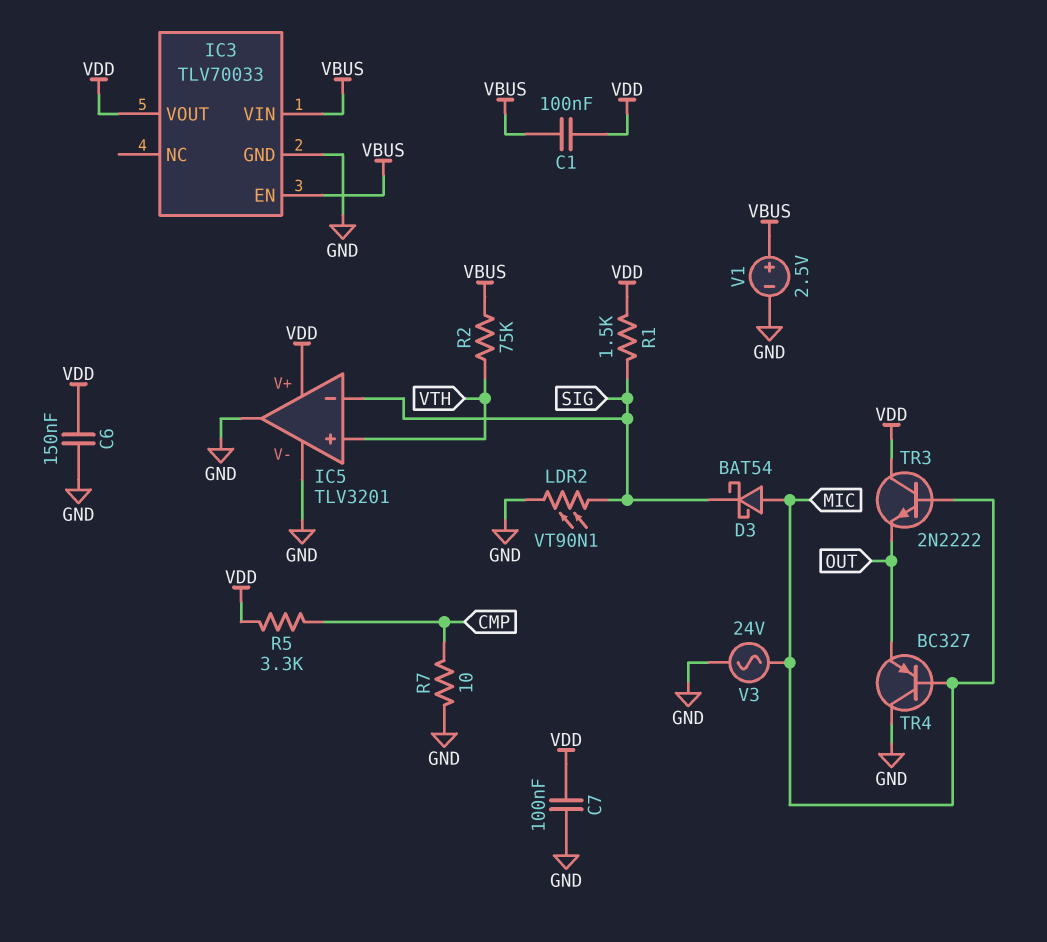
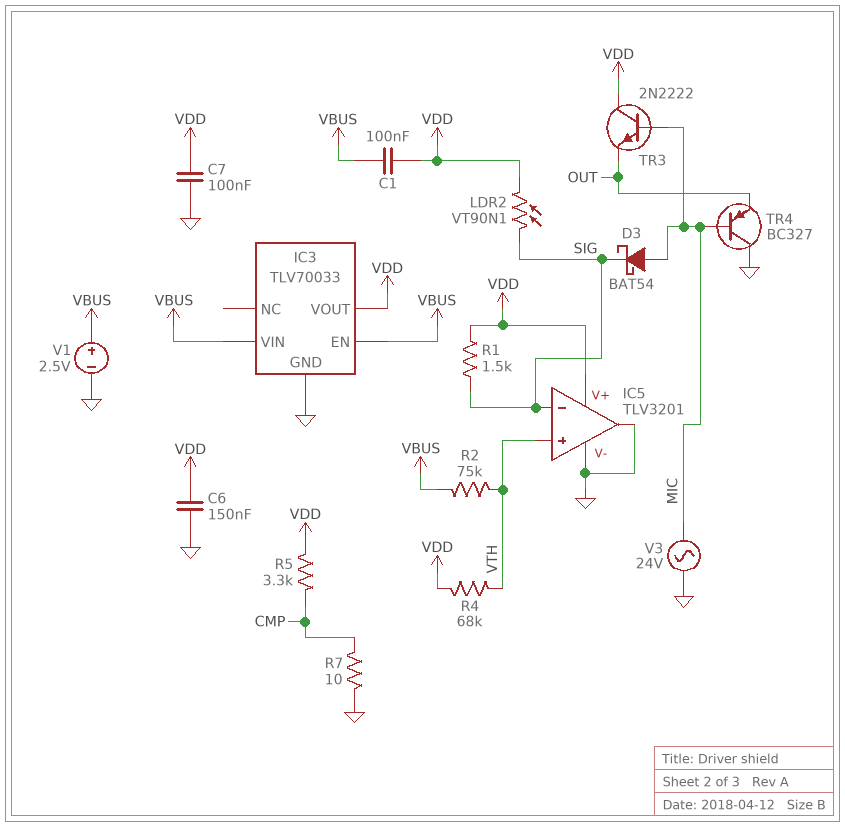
LDR2: VT90N1 (GND, SIG) -> VT90N1 (SIG, VDD)
R4: none -> 68k (VDD, VTH)

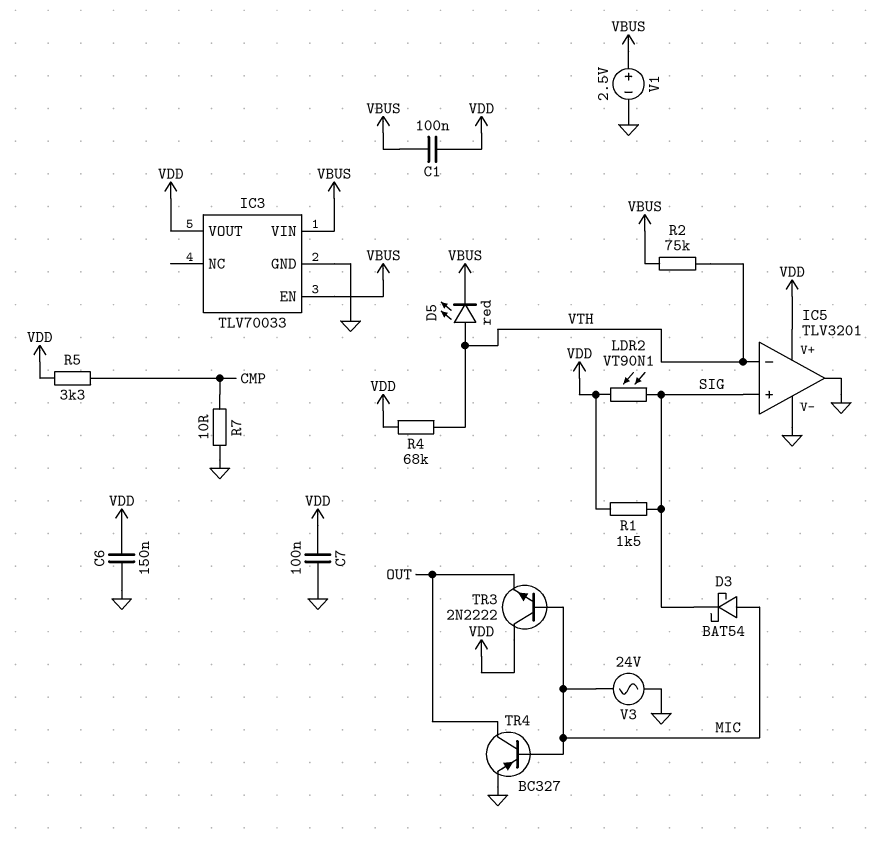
D5: none -> LED red (A VTH, K VBUS)
IC5 pin in+: VTH -> SIG
IC5 pin in-: SIG -> VTH
TR4: PNP BC327 (B MIC, C GND, E OUT) -> PNP BC327 (B MIC, C OUT, E GND)

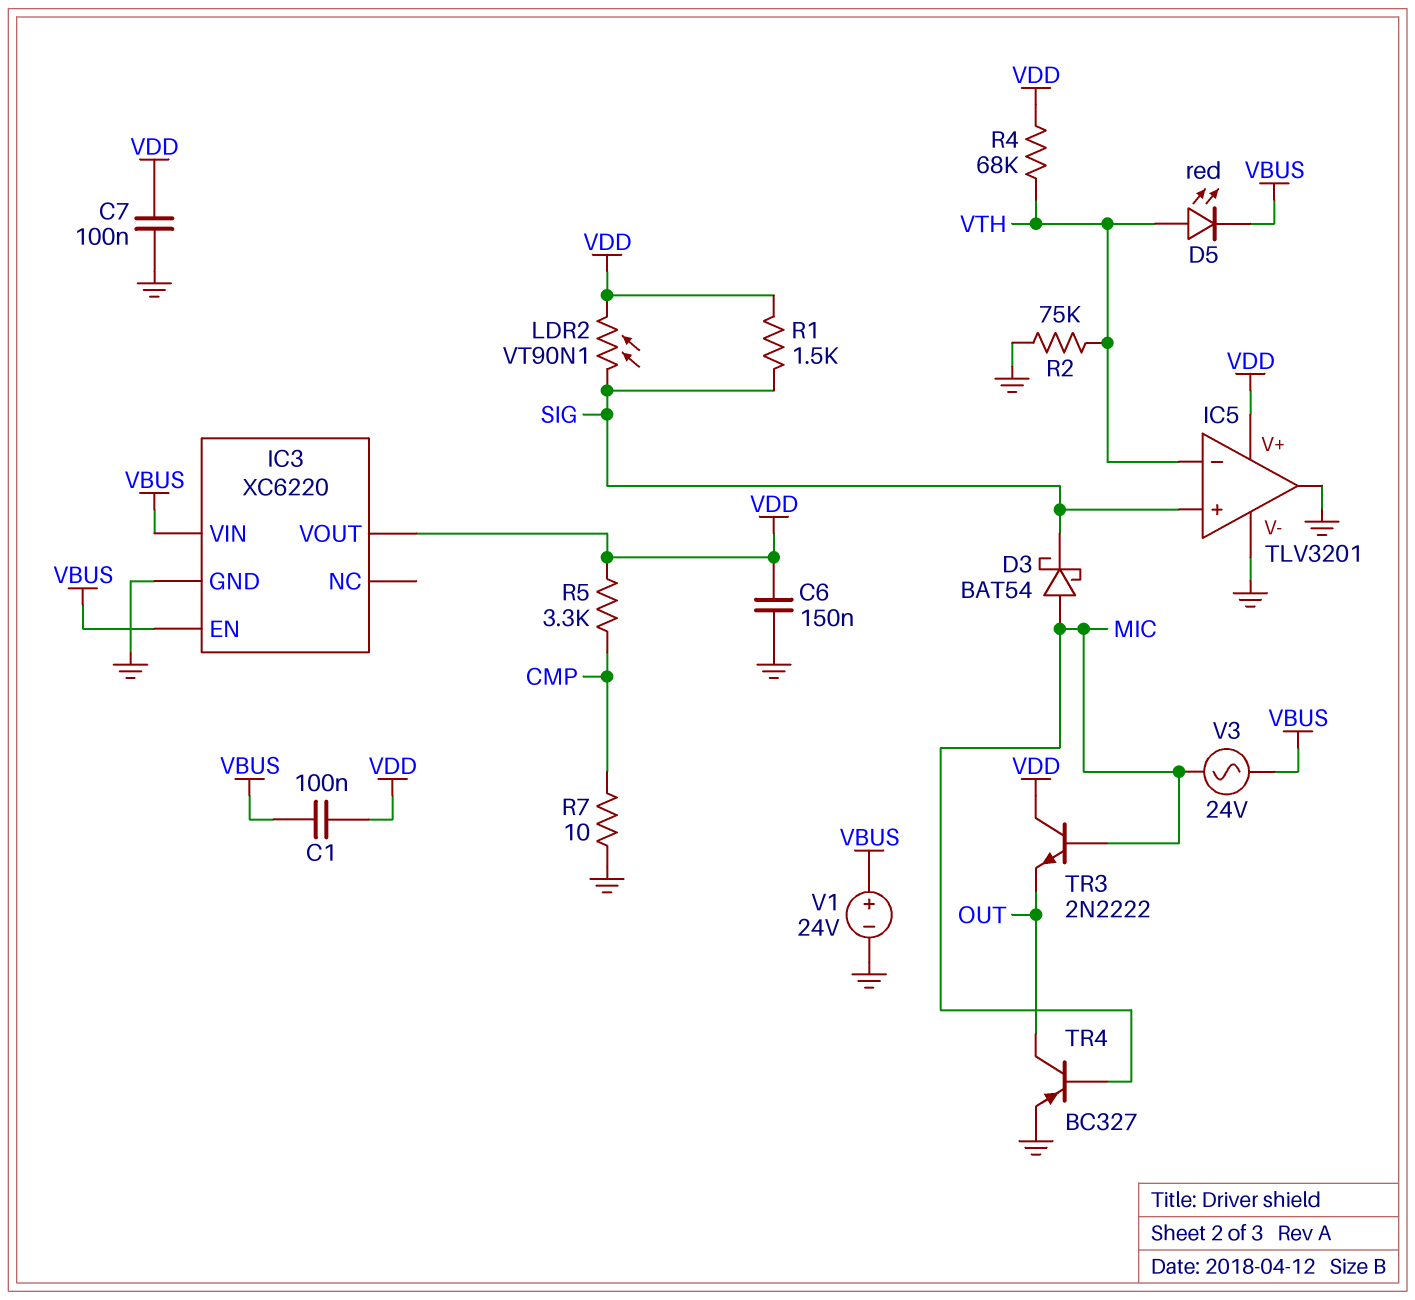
IC3: TLV70033 -> XC6220
R2: 75k (VBUS, VTH) -> 75k (GND, VTH)
V1: 2.5V (plus VBUS, minus GND) -> 24V (plus VBUS, minus GND)
V3: AC 24V (GND, MIC) -> AC 24V (MIC, VBUS)

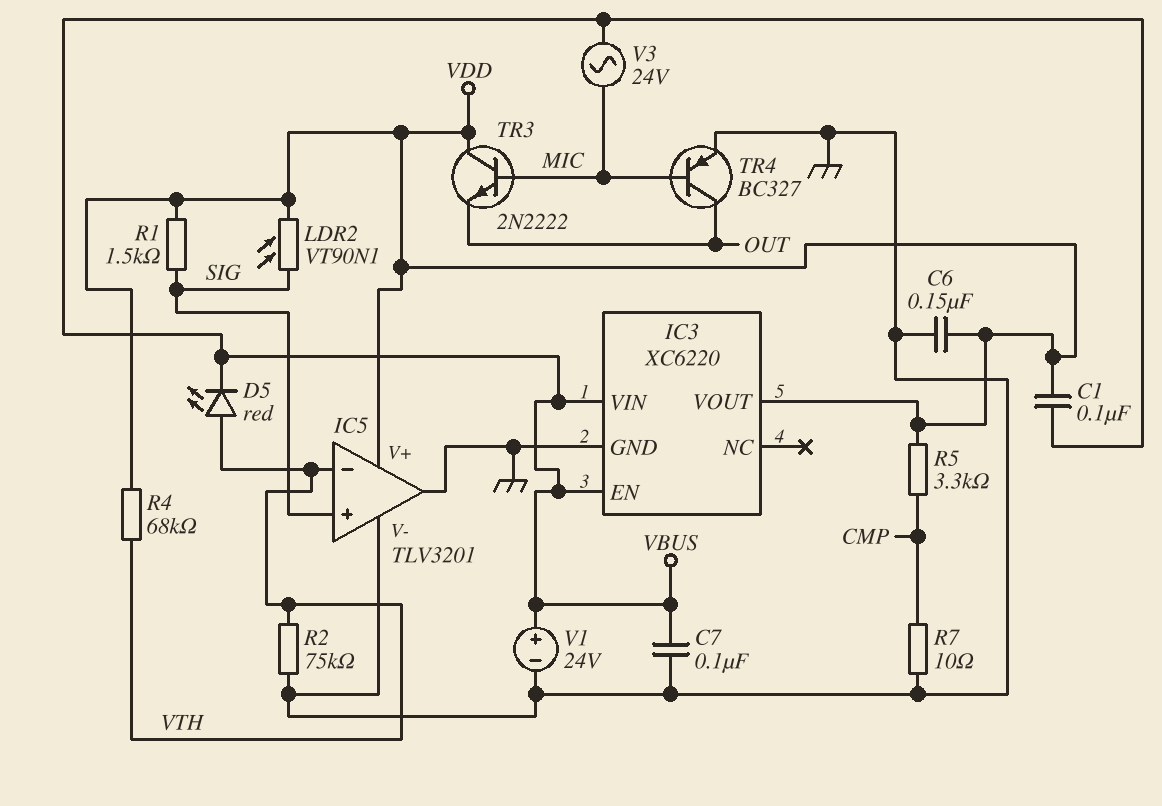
C7: 100nF (GND, VDD) -> 100nF (GND, VBUS)
D3: schottky BAT54 (A MIC, K SIG) -> none

